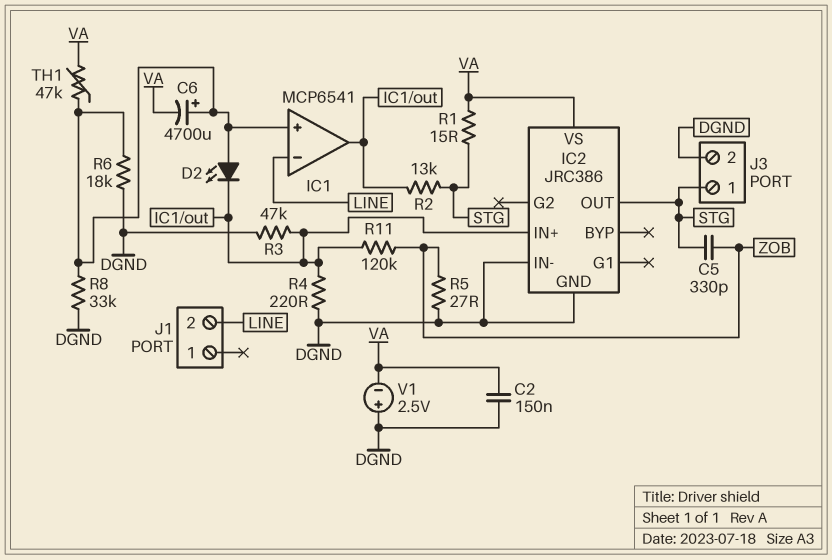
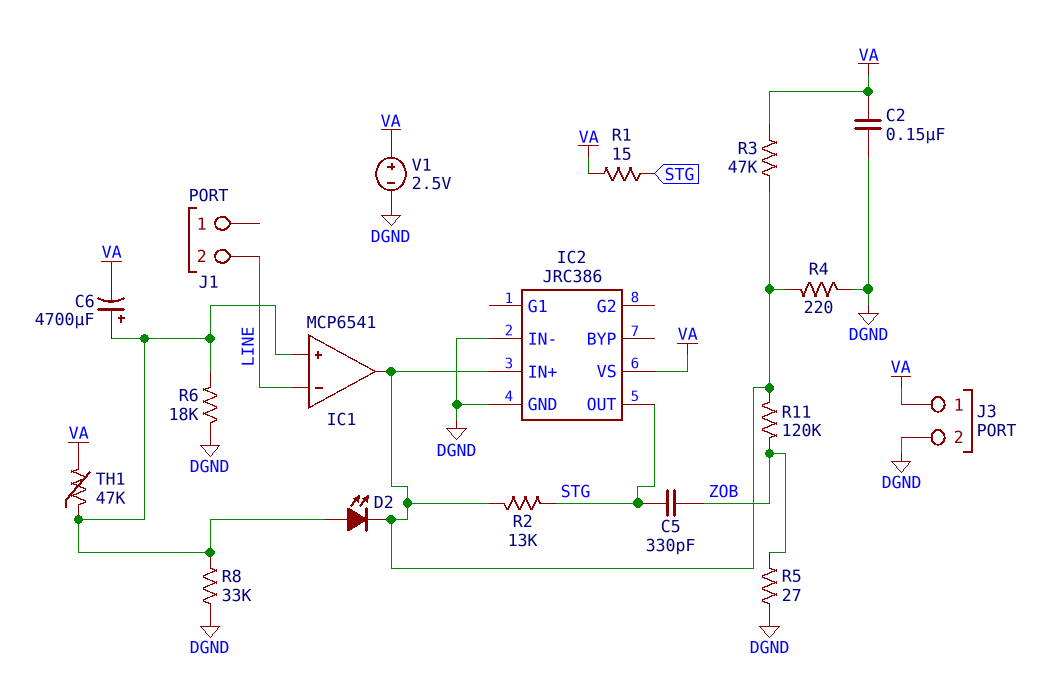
J3 pin 1: STG -> VA
R3: 47k (DGND, IC1/out) -> 47k (IC1/out, VA)
V1: 2.5V (plus DGND, minus VA) -> 2.5V (plus VA, minus DGND)

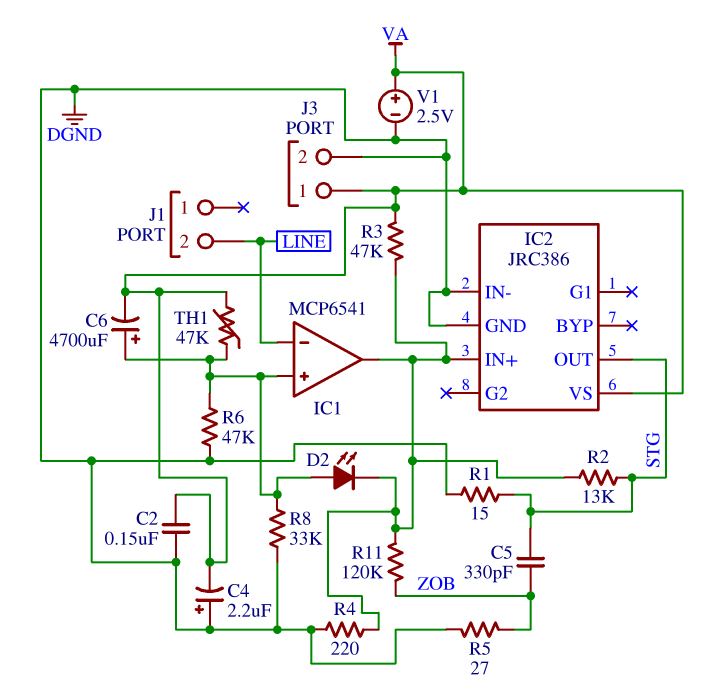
C4: none -> 2.2uF (plus DGND, minus VA)
R1: 15 (STG, VA) -> 15 (DGND, STG)
R6: 18k (DGND, IC1/in+) -> 47k (DGND, IC1/in+)

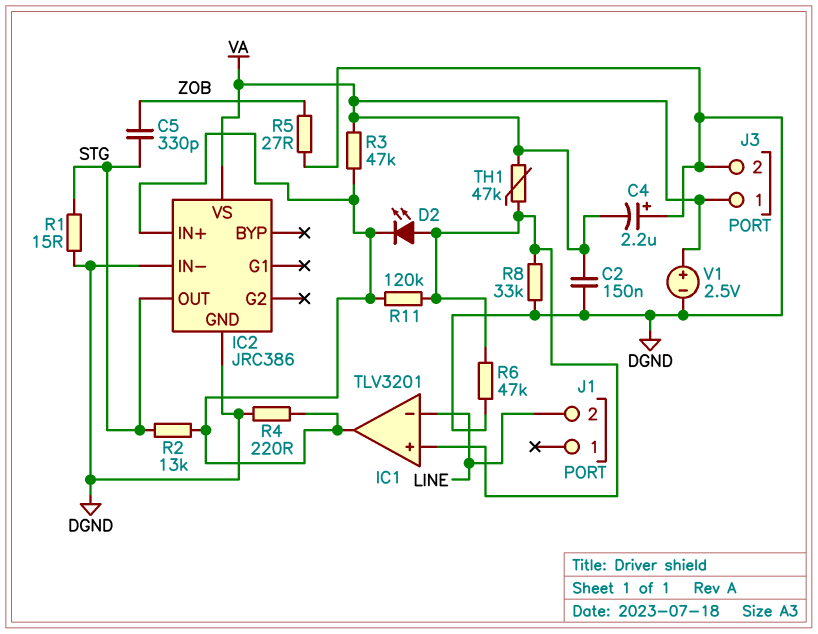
C6: 4700uF (plus IC1/in+, minus VA) -> none
IC1: MCP6541 -> TLV3201
R11: 120k (IC1/out, ZOB) -> 120k (IC1/in+, IC1/out)

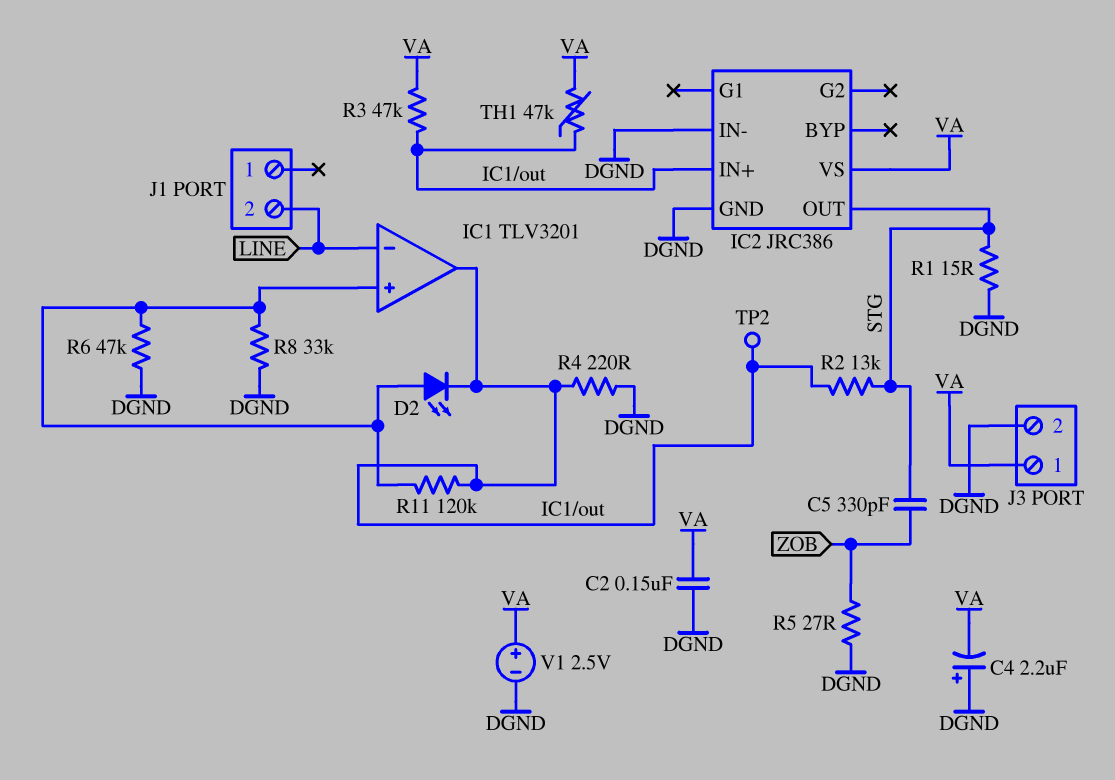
TH1: 47k (IC1/in+, VA) -> 47k (IC1/out, VA)
TP2: none -> test point (IC1/out)

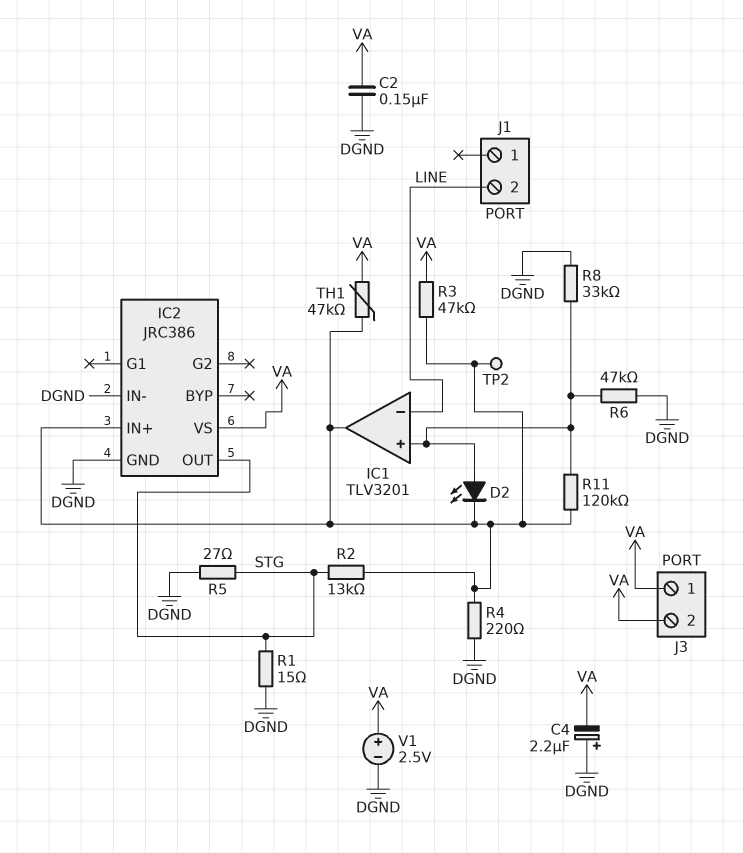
C5: 330pF (STG, ZOB) -> none
J3 pin 2: DGND -> VA
R5: 27 (DGND, ZOB) -> 27 (DGND, STG)

